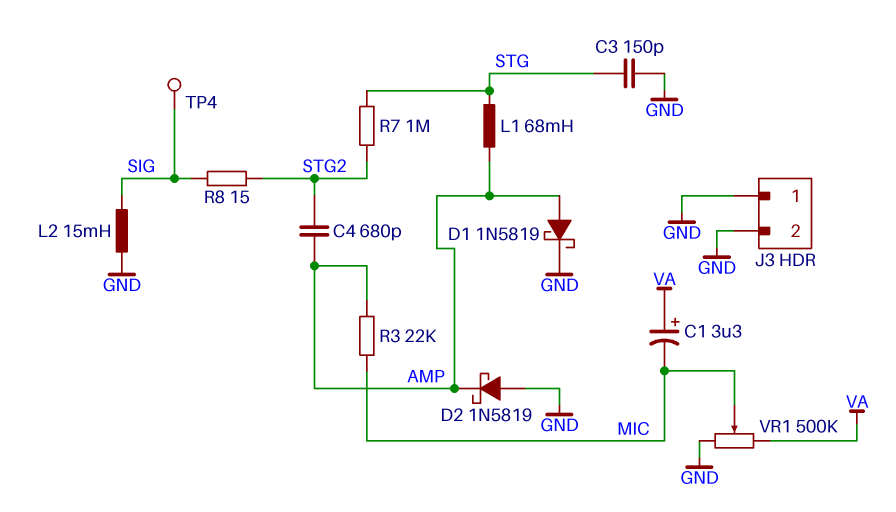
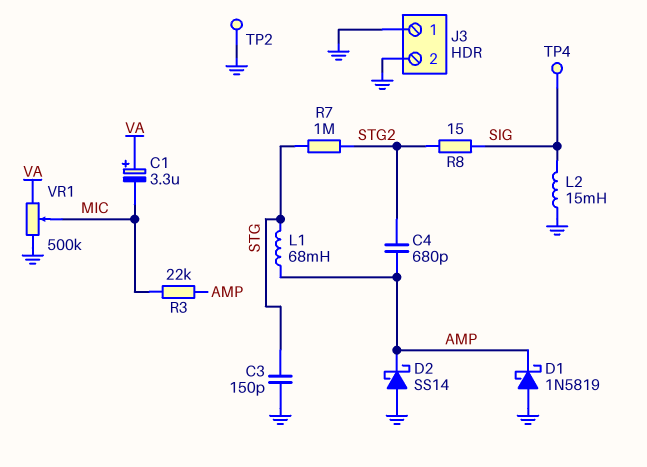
D1: schottky 1N5819 (A AMP, K GND) -> schottky 1N5819 (A GND, K AMP)
D2: schottky 1N5819 (A GND, K AMP) -> schottky SS14 (A GND, K AMP)
TP2: none -> test point (GND)

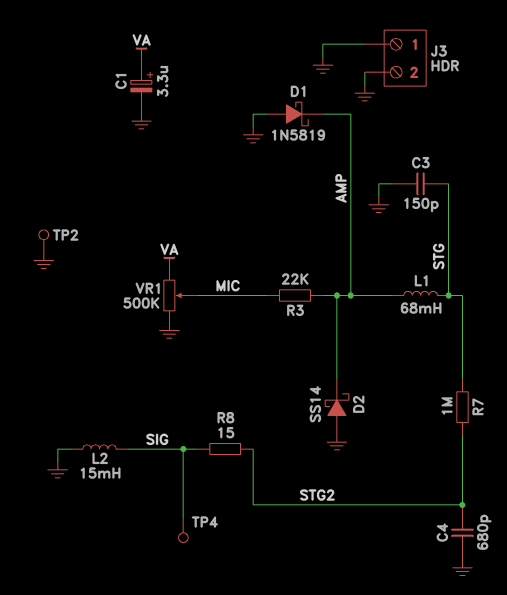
C1: 3.3uF (plus VA, minus MIC) -> 3.3uF (plus VA, minus GND)
C4: 680pF (AMP, STG2) -> 680pF (GND, STG2)

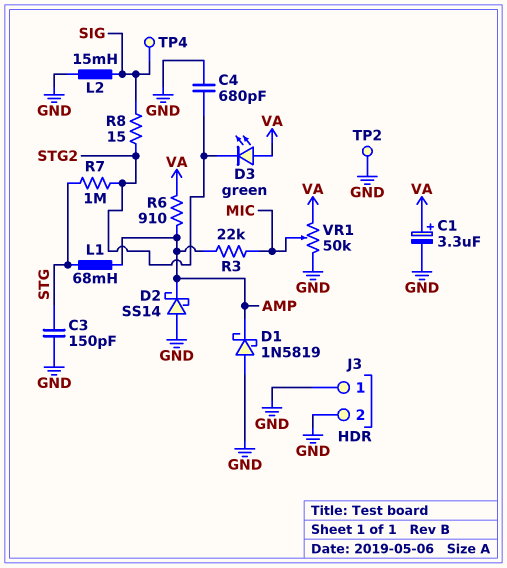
D3: none -> LED green (A VA, K STG2)
R6: none -> 910 (AMP, VA)
VR1: 500k (GND, VA, wiper MIC) -> 50k (GND, VA, wiper MIC)

